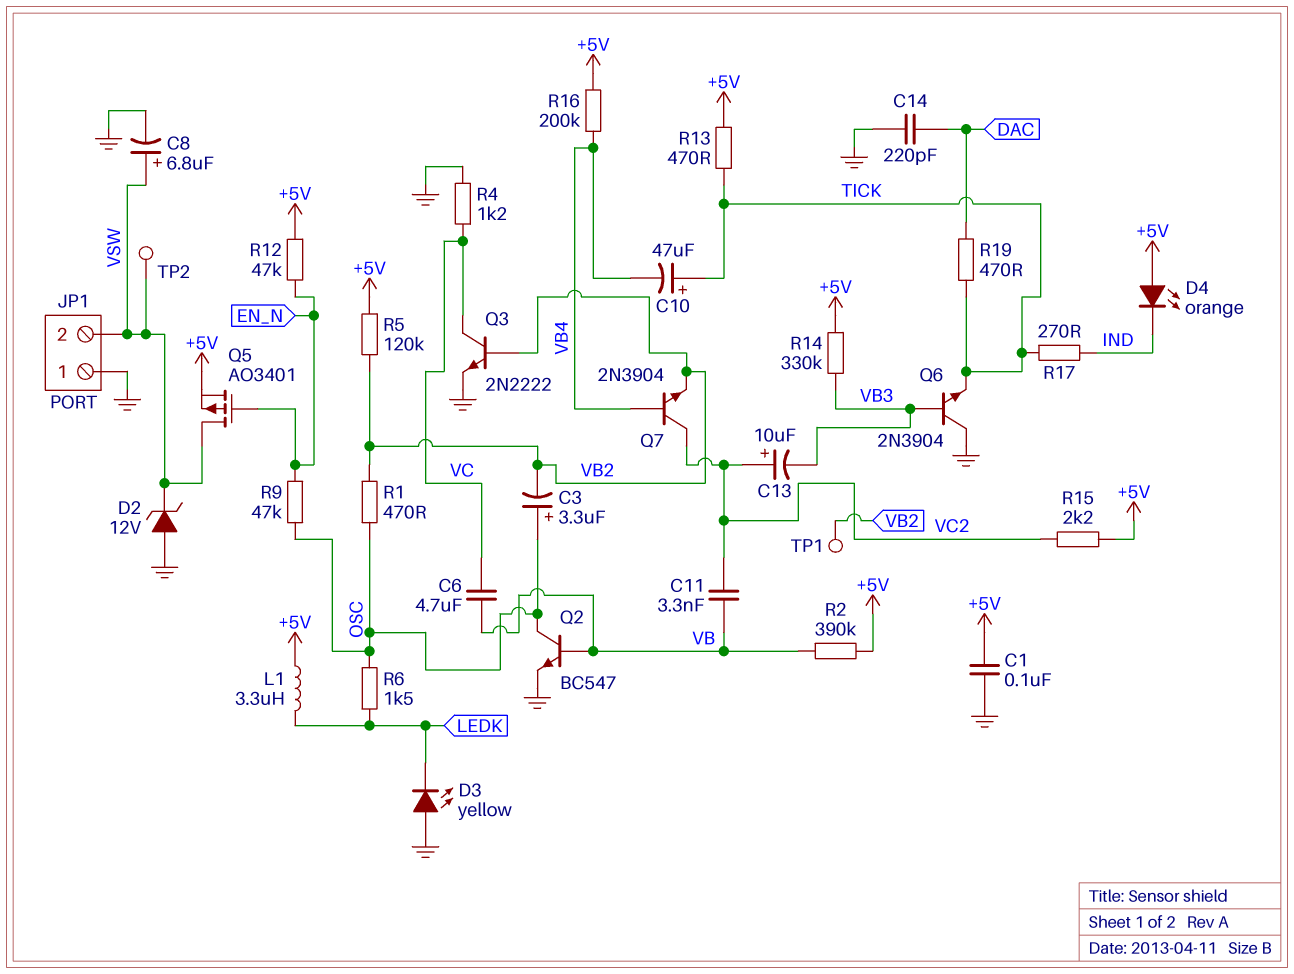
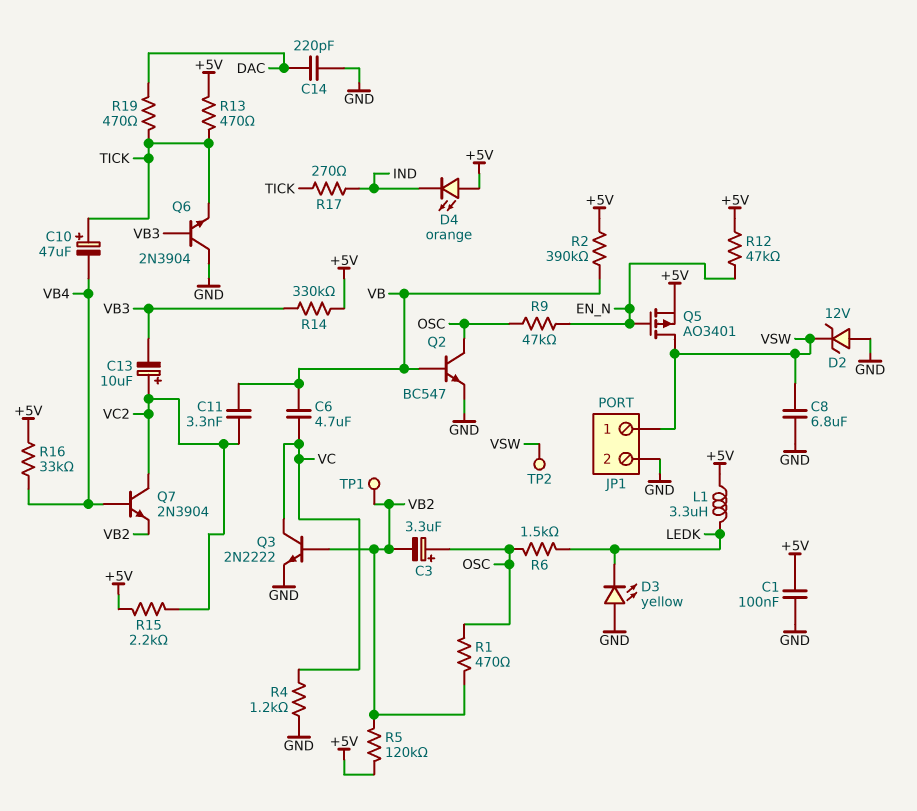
C8: 6.8uF (plus VSW, minus GND) -> 6.8uF (GND, VSW)
JP1 pin 1: GND -> VSW
JP1 pin 2: VSW -> GND
R16: 200k (+5V, VB4) -> 33k (+5V, VB4)

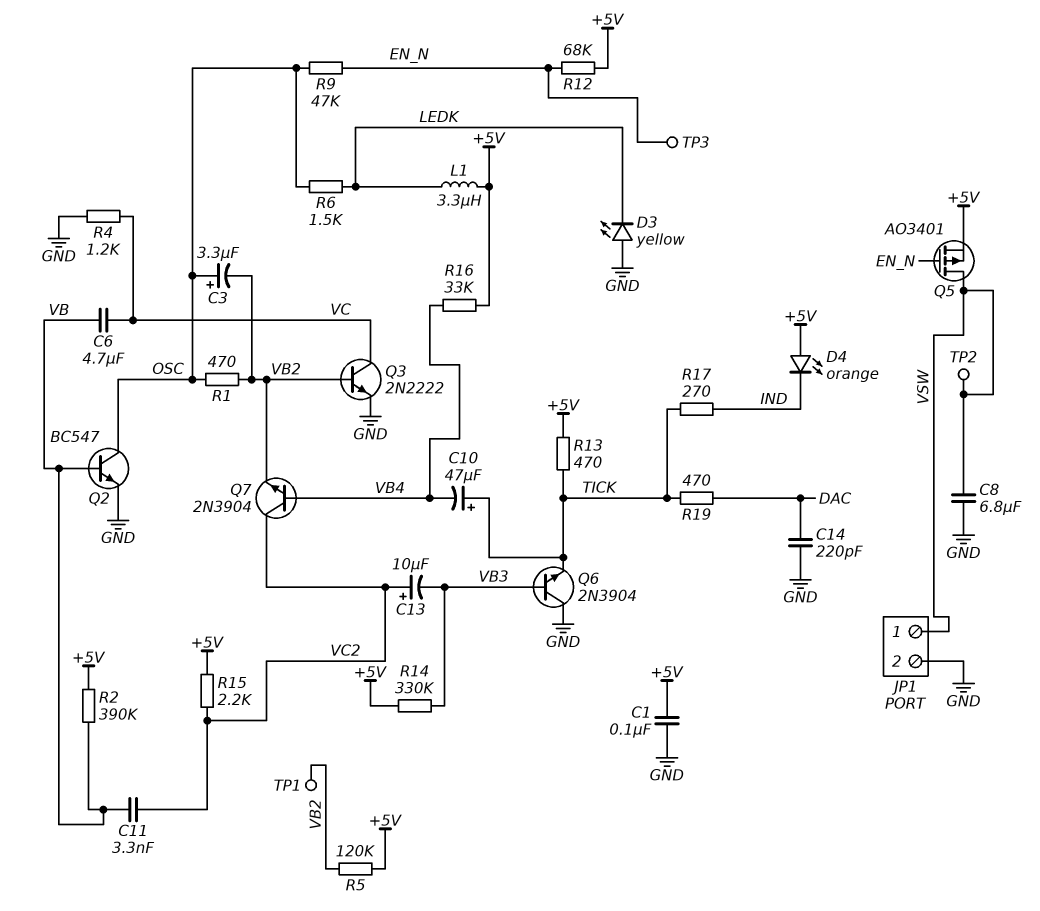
D2: zener 12V (A GND, K VSW) -> none
R12: 47k (+5V, EN_N) -> 68k (+5V, EN_N)
TP3: none -> test point (EN_N)

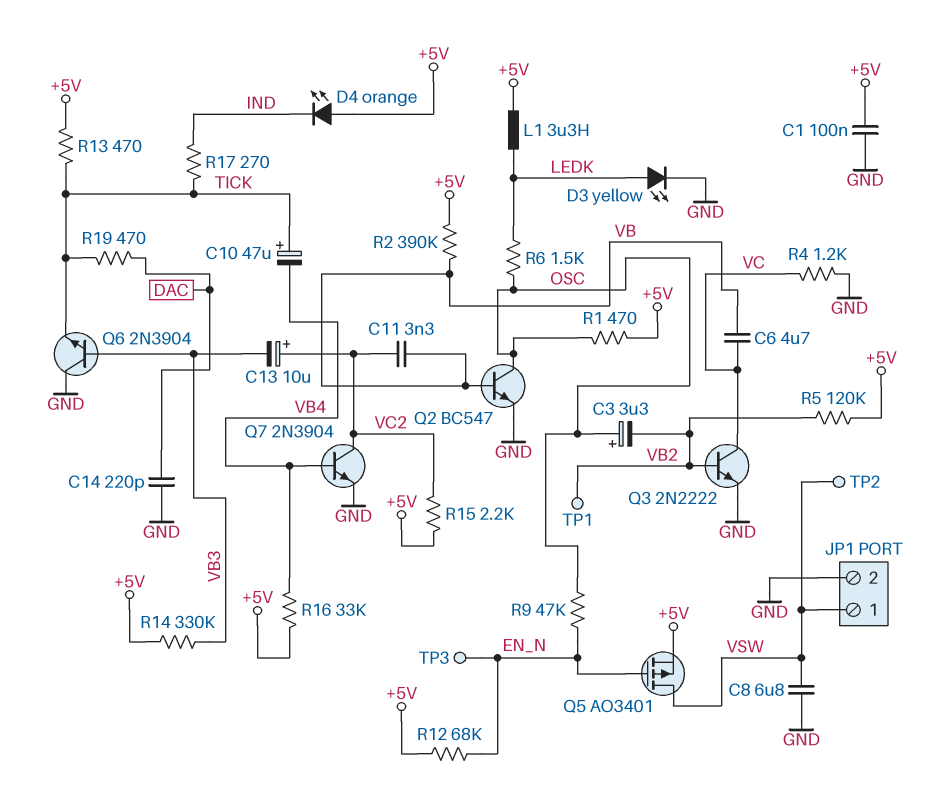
D3: LED yellow (A GND, K LEDK) -> LED yellow (A LEDK, K GND)
Q7: NPN 2N3904 (B VB4, C VC2, E VB2) -> NPN 2N3904 (B VB4, C VC2, E GND)
R1: 470 (OSC, VB2) -> 470 (+5V, OSC)

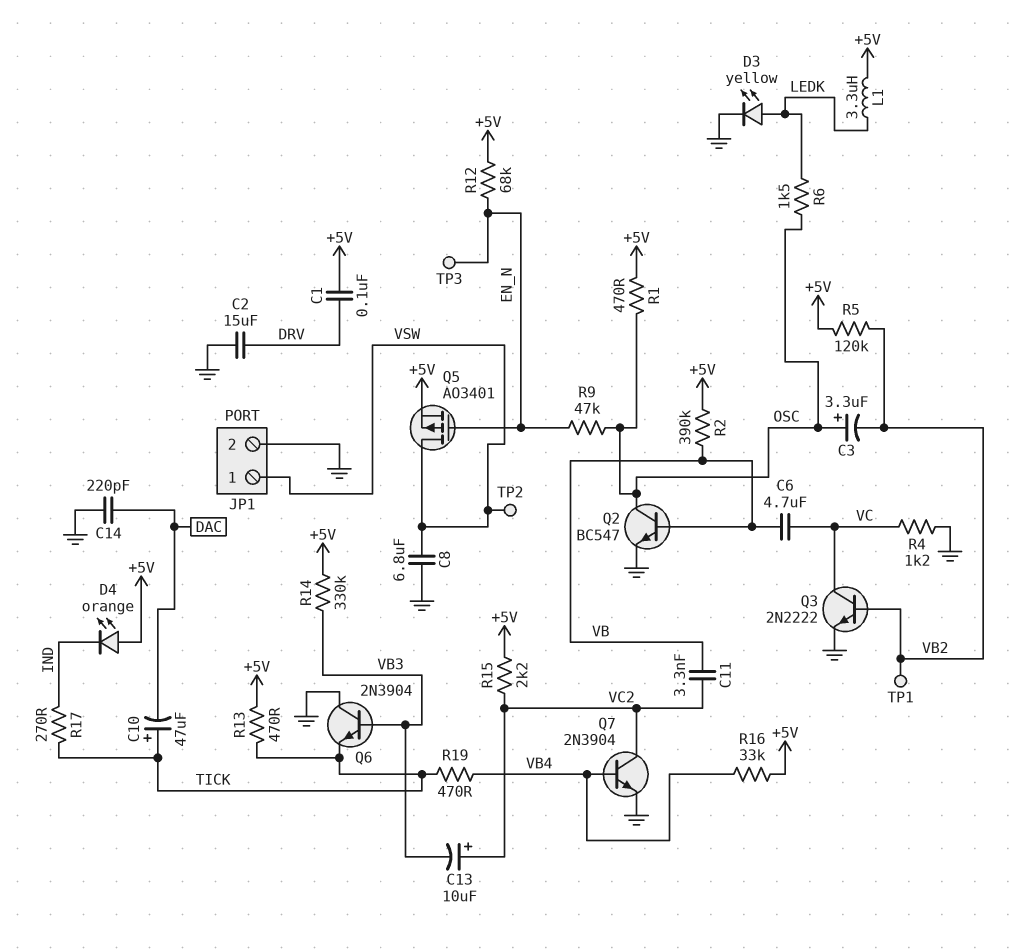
C1: 100nF (+5V, GND) -> 100nF (+5V, DRV)
C2: none -> 15uF (DRV, GND)
C10: 47uF (plus TICK, minus VB4) -> 47uF (plus TICK, minus DAC)
R19: 470 (DAC, TICK) -> 470 (TICK, VB4)

